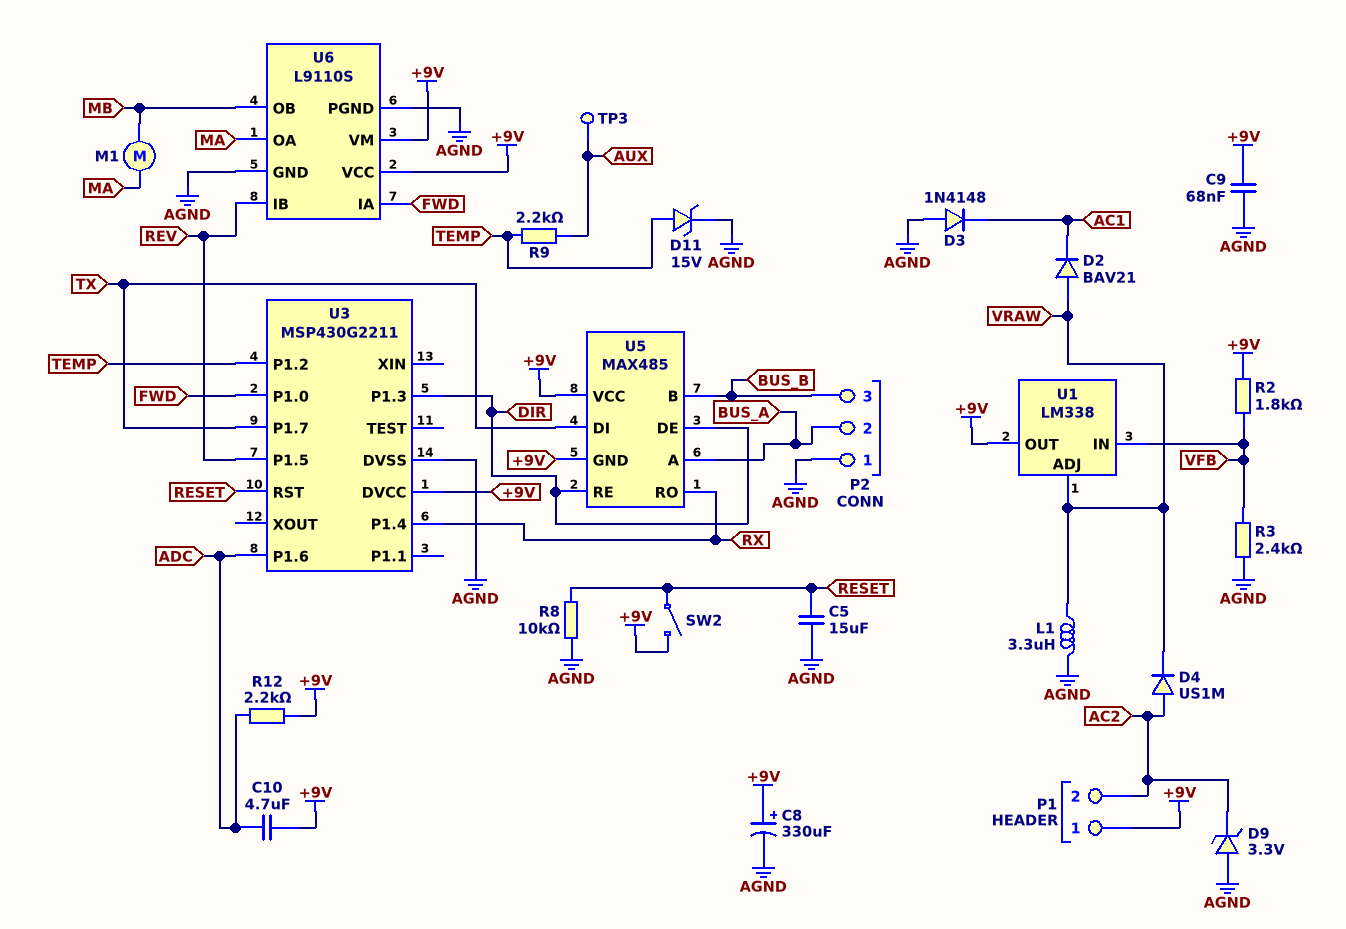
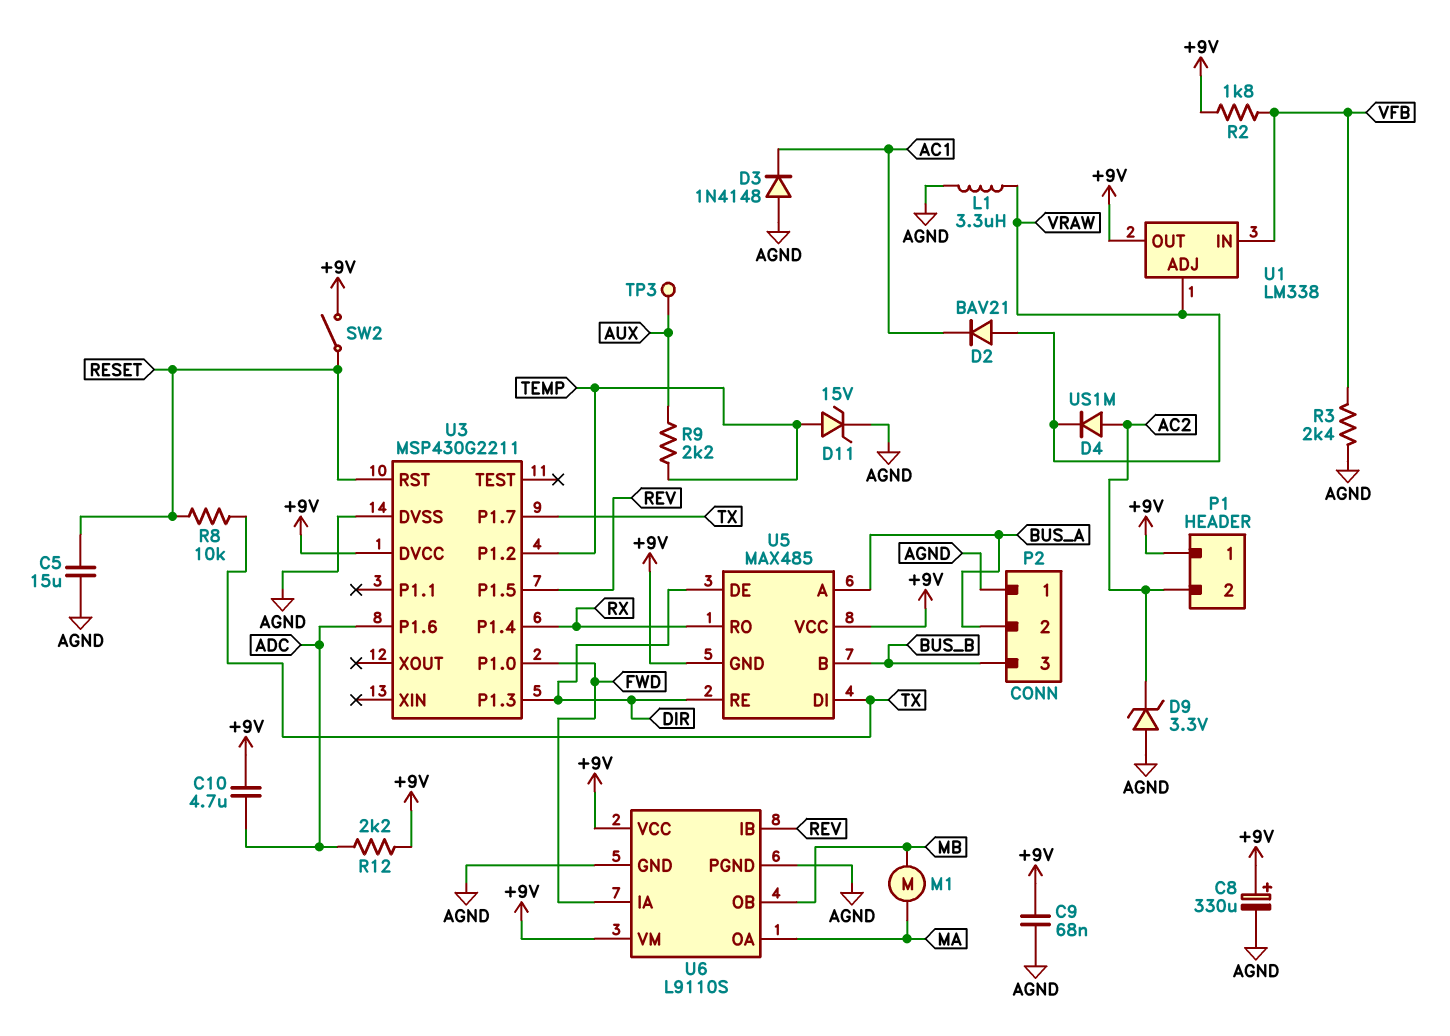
R8: 10k (AGND, RESET) -> 10k (RESET, TX)

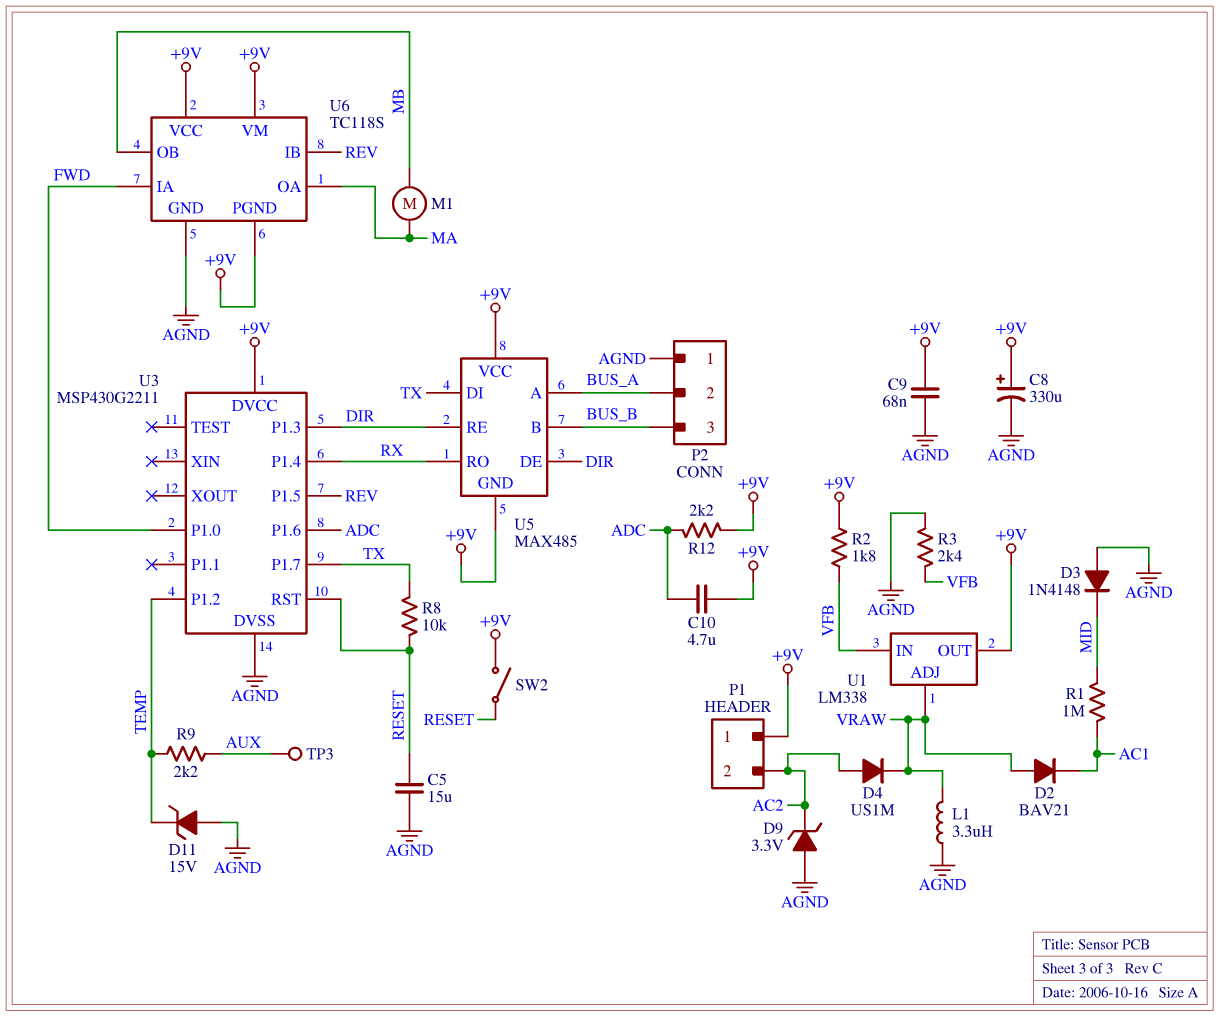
D3: diode 1N4148 (A AGND, K AC1) -> diode 1N4148 (A AGND, K MID)
D11: zener 15V (A TEMP, K AGND) -> zener 15V (A AGND, K TEMP)
R1: none -> 1M (AC1, MID)
U6: L9110S -> TC118S
U6 pin PGND: AGND -> +9V

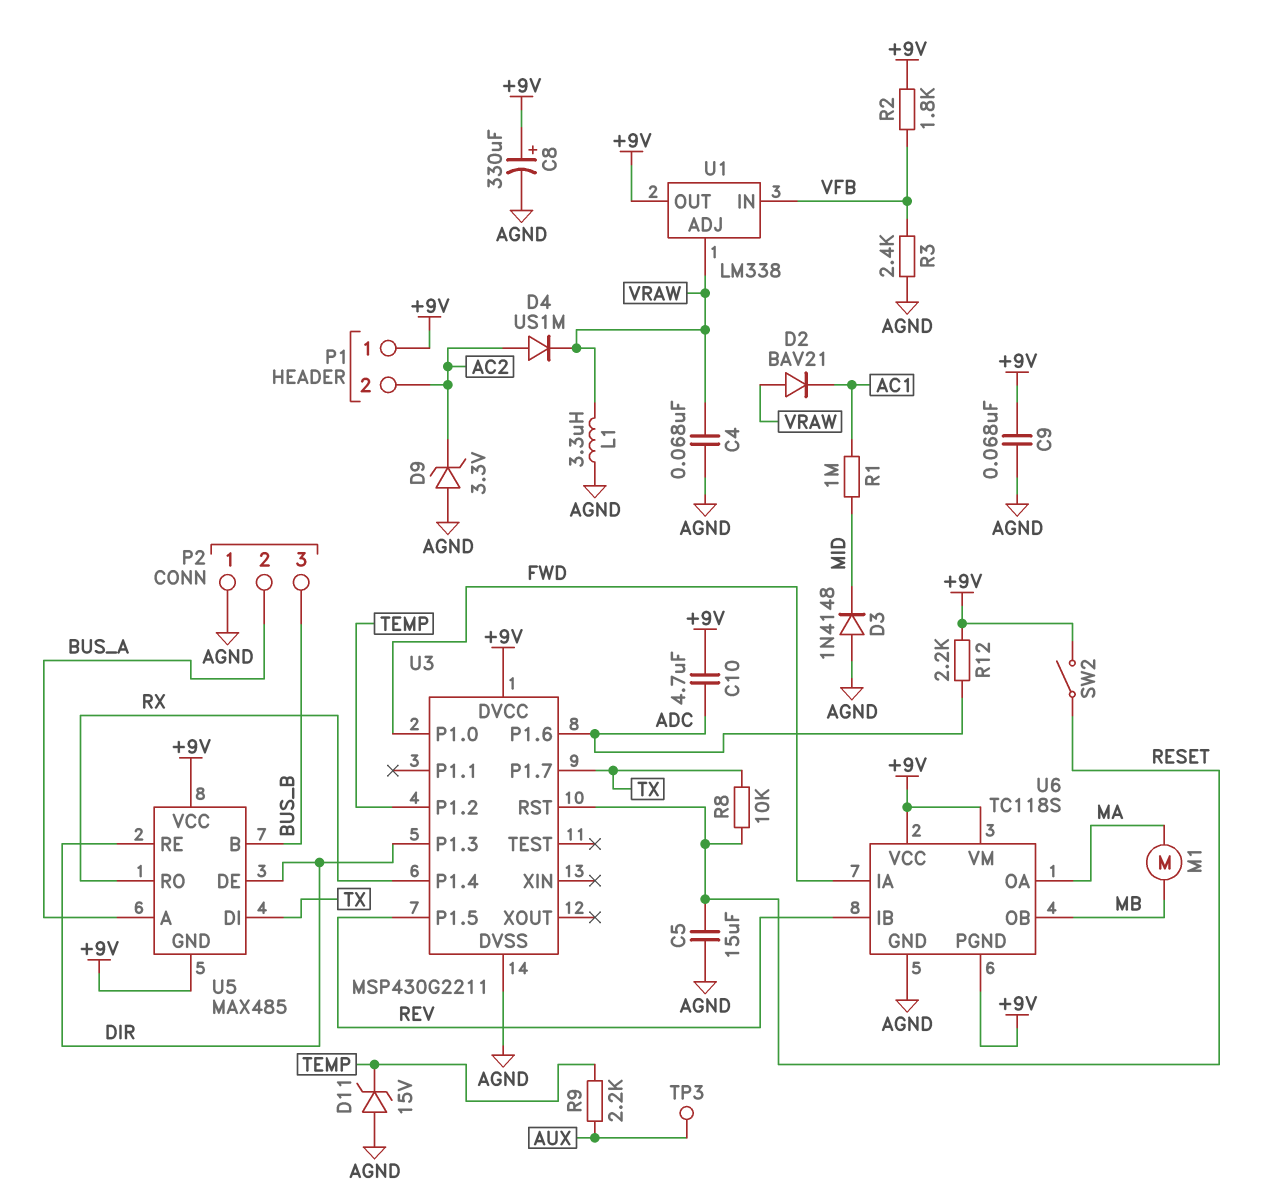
C4: none -> 68nF (AGND, VRAW)

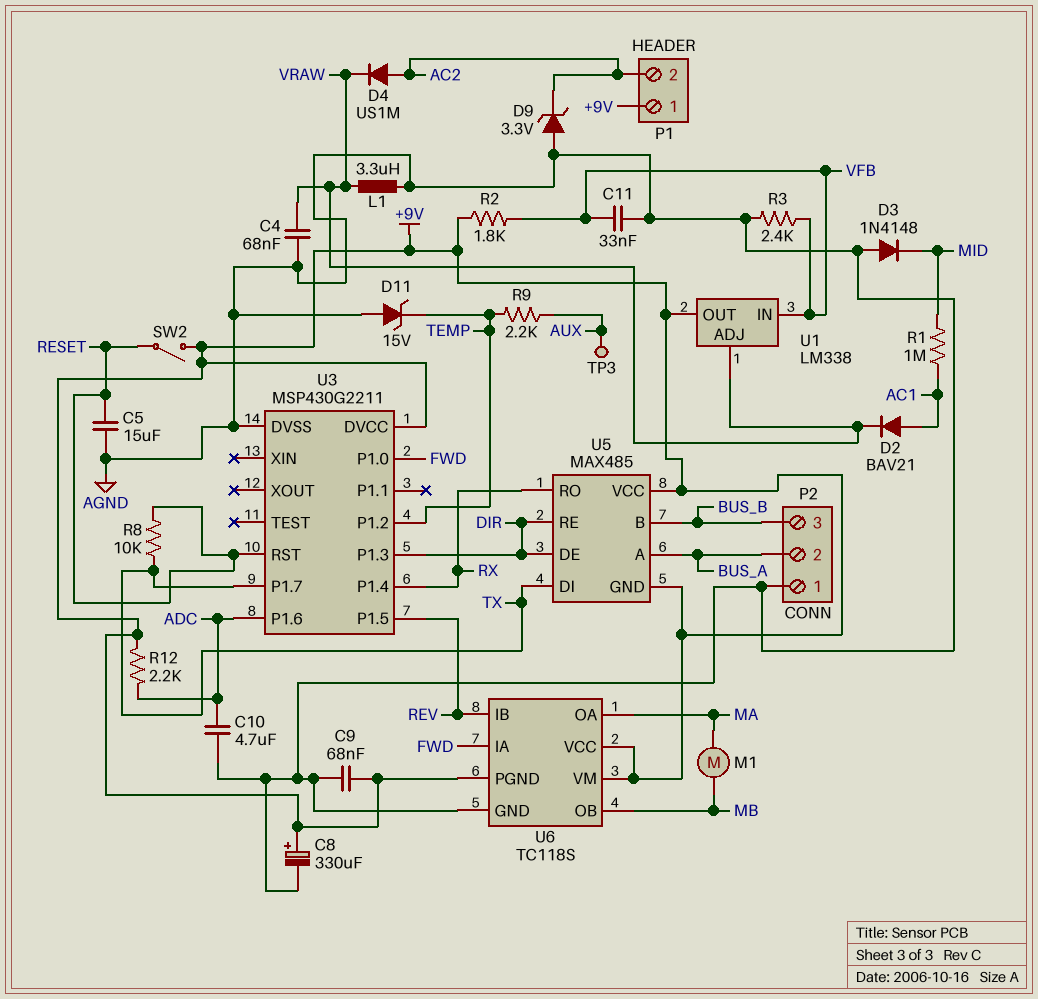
C10: 4.7uF (+9V, ADC) -> 4.7uF (ADC, AGND)
C11: none -> 33nF (AGND, VFB)
D2: diode BAV21 (A VRAW, K AC1) -> diode BAV21 (A AC1, K VRAW)

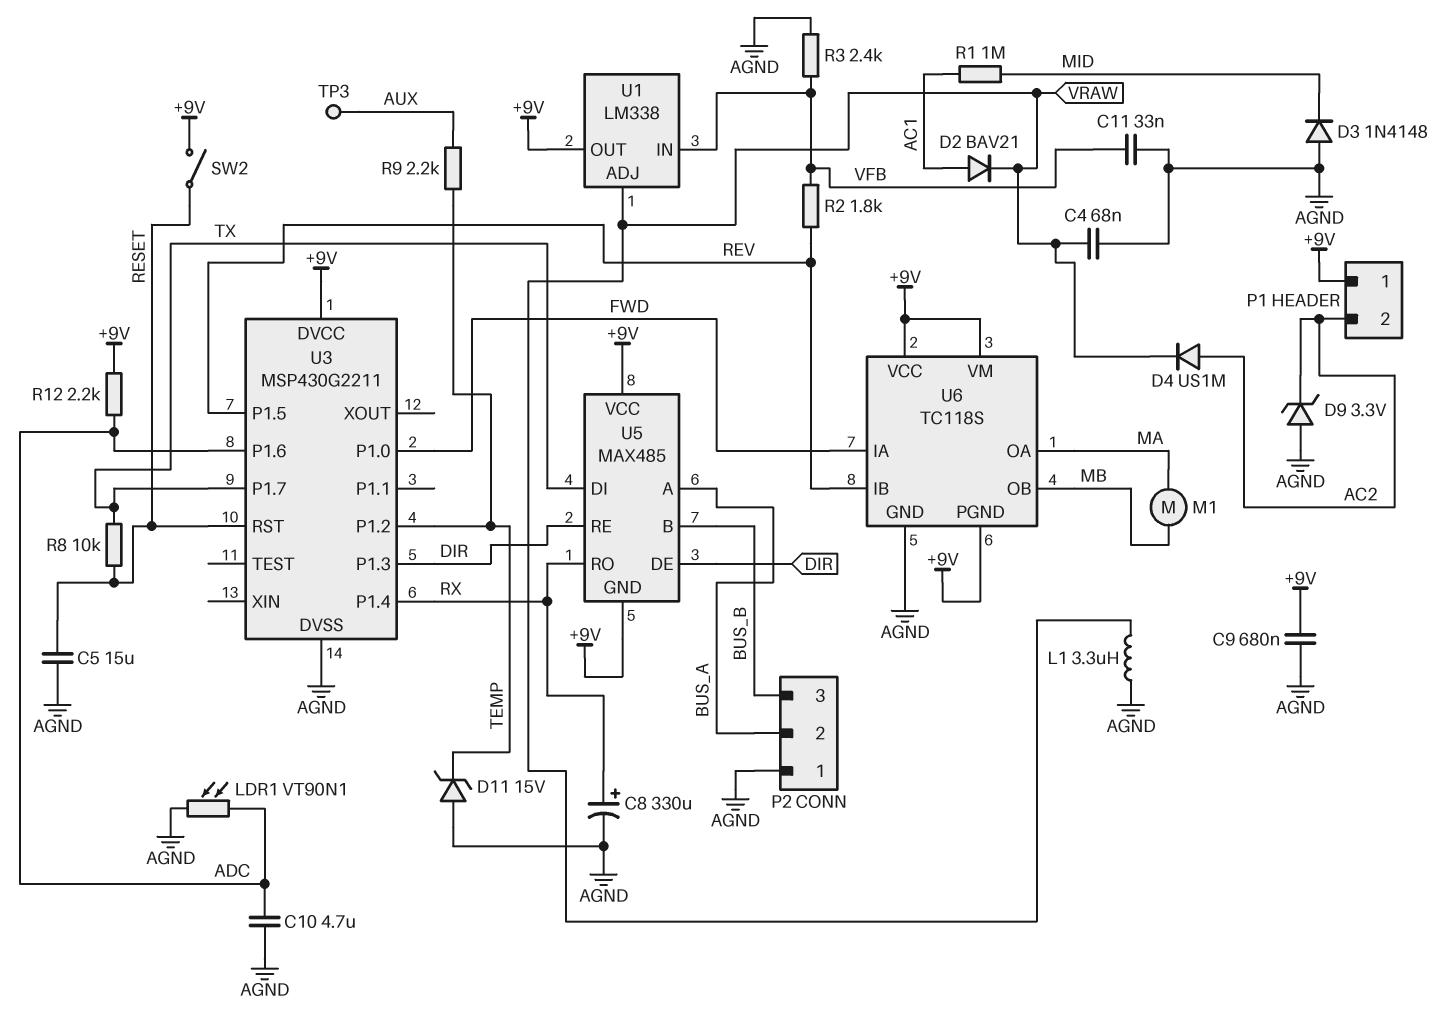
C8: 330uF (plus +9V, minus AGND) -> 330uF (plus RX, minus AGND)
C9: 68nF (+9V, AGND) -> 680nF (+9V, AGND)
LDR1: none -> VT90N1 (ADC, AGND)
R2: 1.8k (+9V, VFB) -> 1.8k (REV, VFB)

